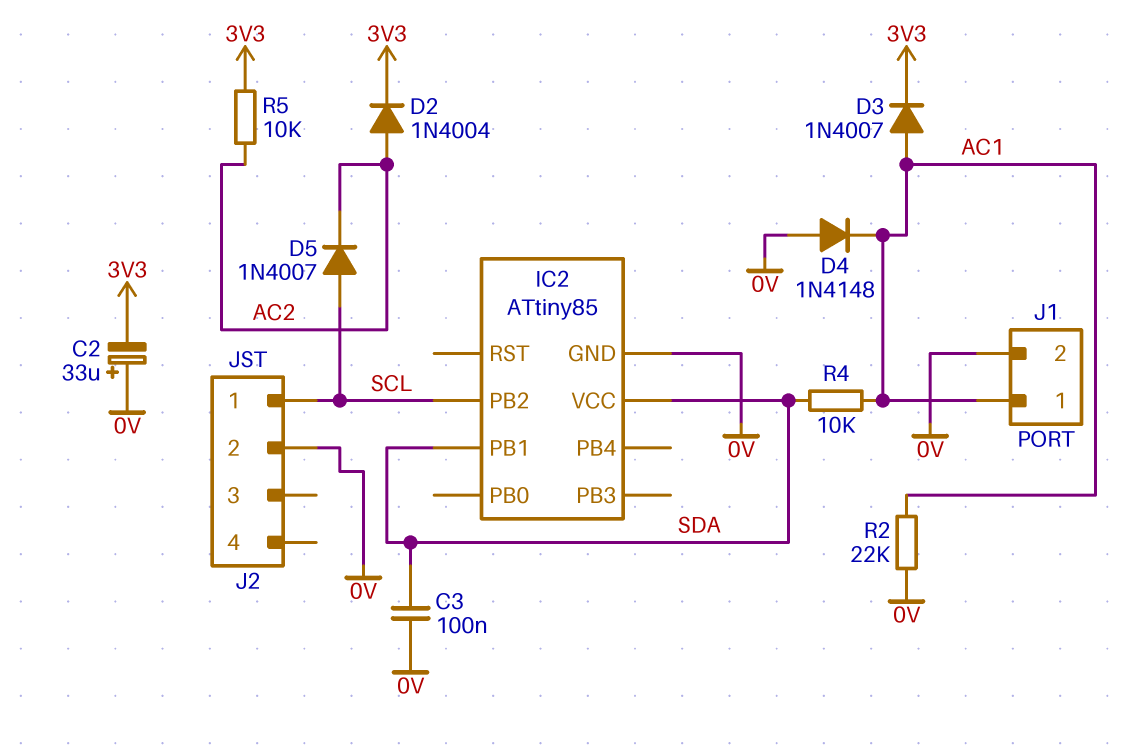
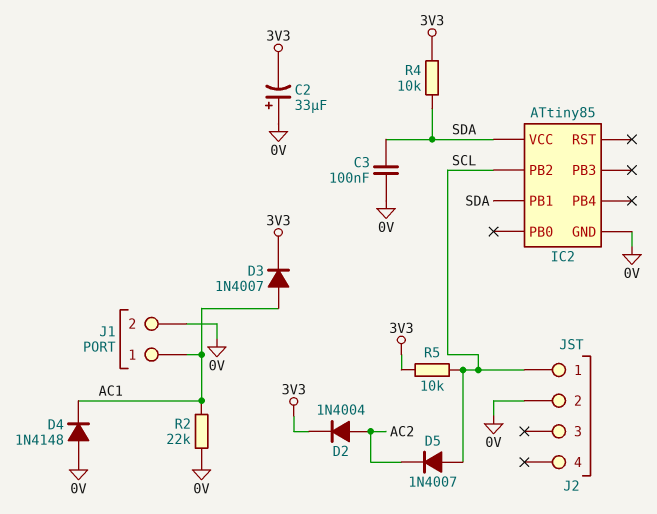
R4: 10k (AC1, SDA) -> 10k (3V3, SDA)
R5: 10k (3V3, AC2) -> 10k (3V3, SCL)

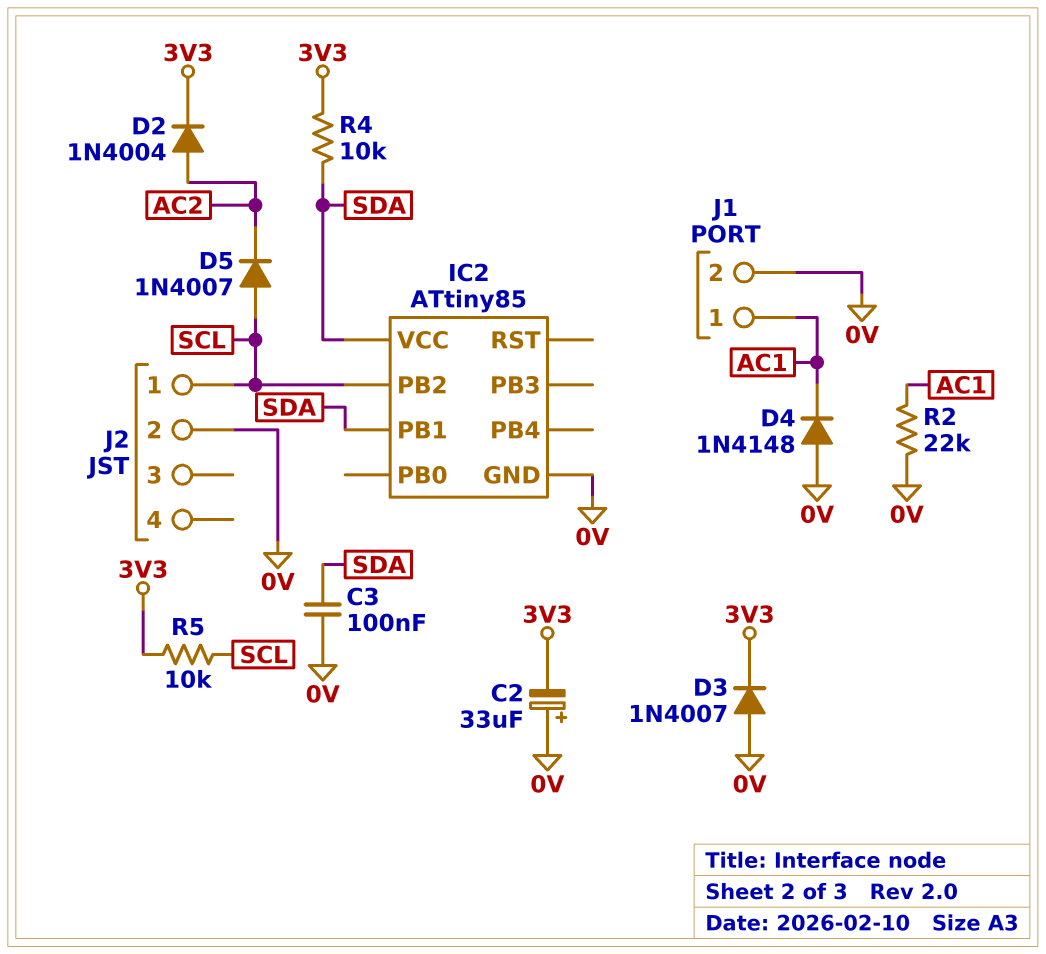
D3: diode 1N4007 (A AC1, K 3V3) -> diode 1N4007 (A 0V, K 3V3)

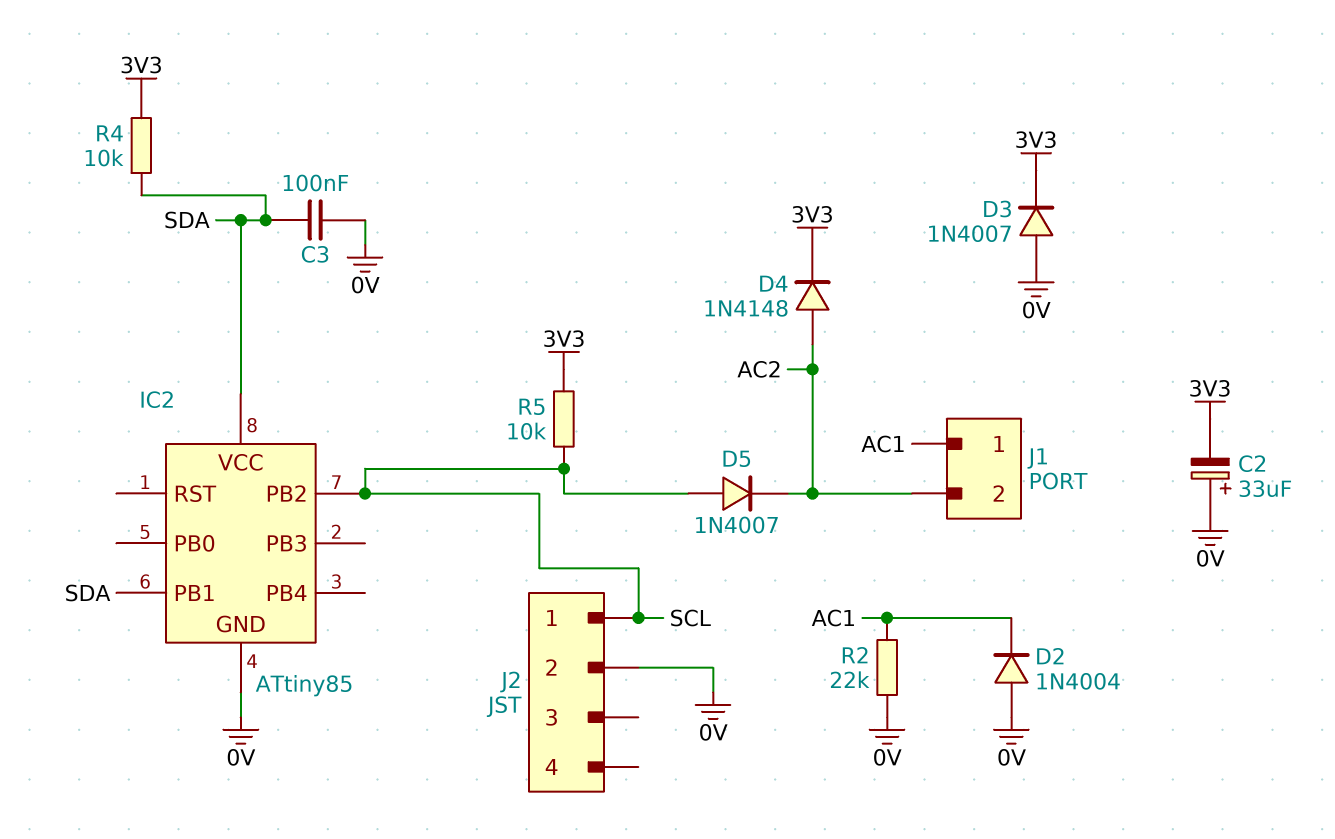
D2: diode 1N4004 (A AC2, K 3V3) -> diode 1N4004 (A 0V, K AC1)
D4: diode 1N4148 (A 0V, K AC1) -> diode 1N4148 (A AC2, K 3V3)
J1 pin 2: 0V -> AC2

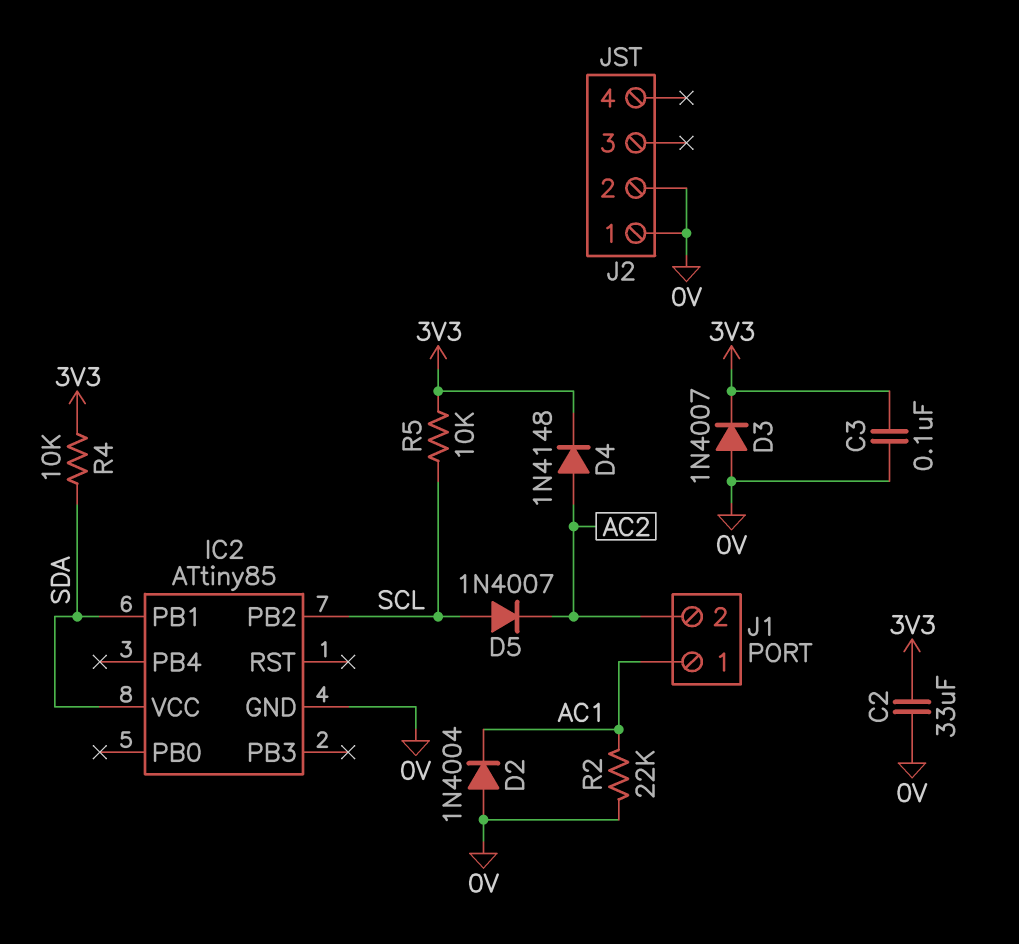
C2: 33uF (plus 0V, minus 3V3) -> 33uF (0V, 3V3)
C3: 100nF (0V, SDA) -> 100nF (0V, 3V3)
J2 pin 1: SCL -> 0V

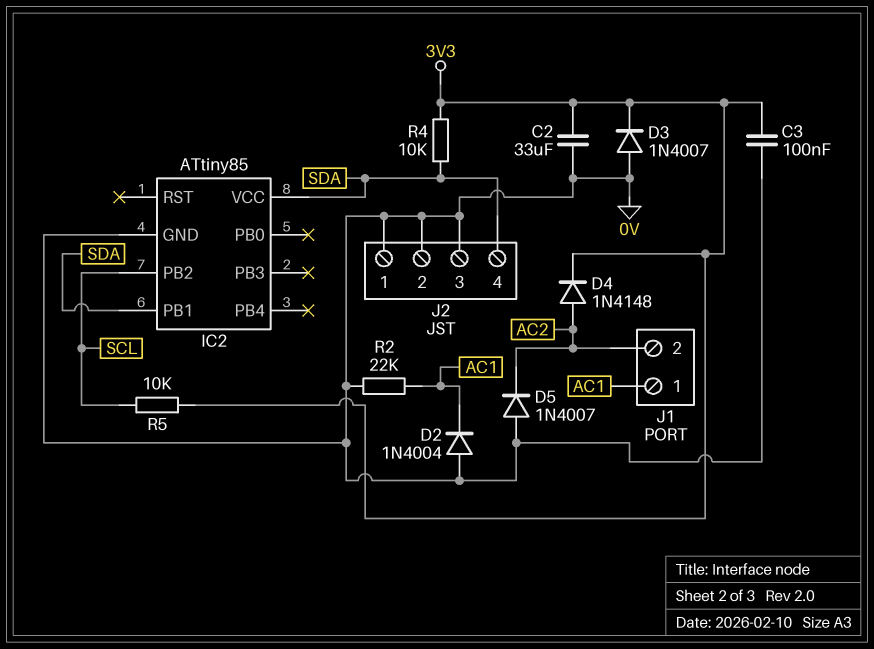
D5: diode 1N4007 (A SCL, K AC2) -> diode 1N4007 (A 0V, K AC2)
J2 pin 3: none -> 0V
J2 pin 4: none -> SDA

